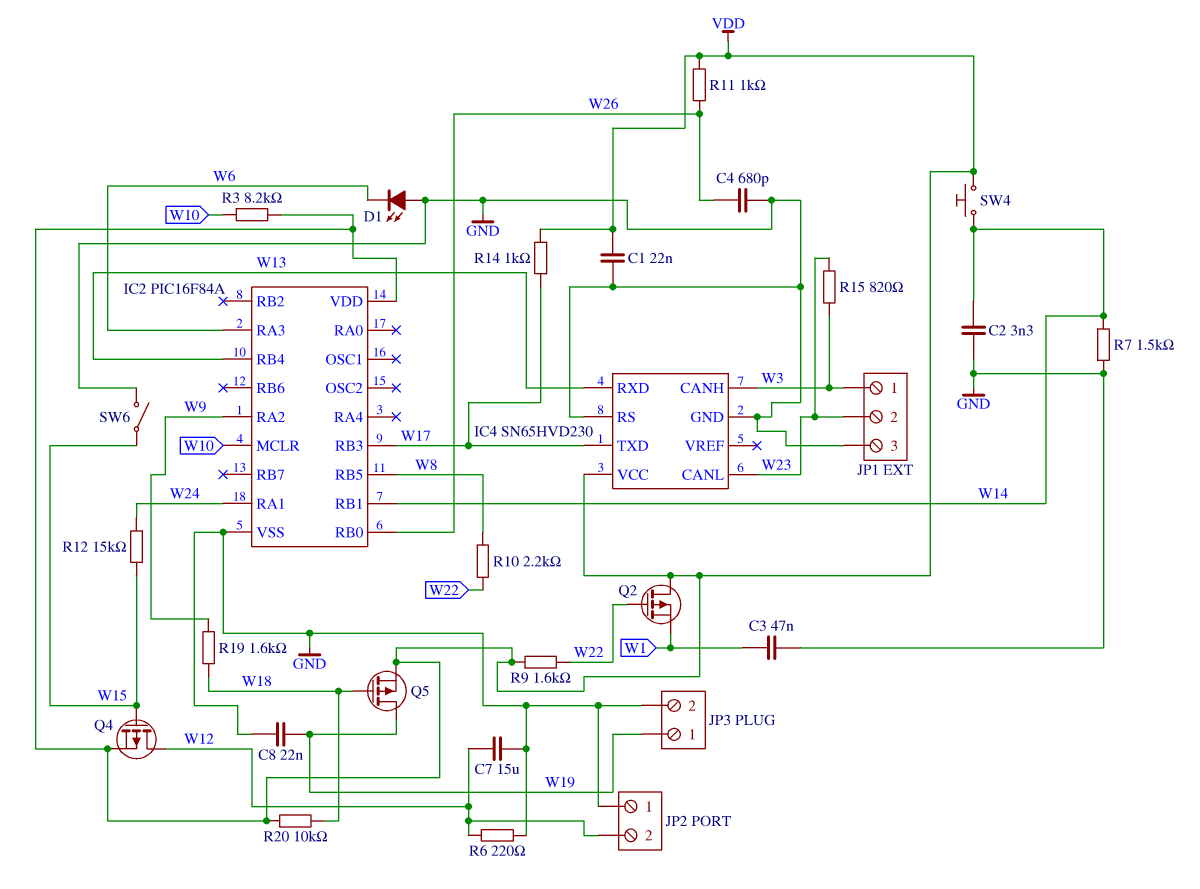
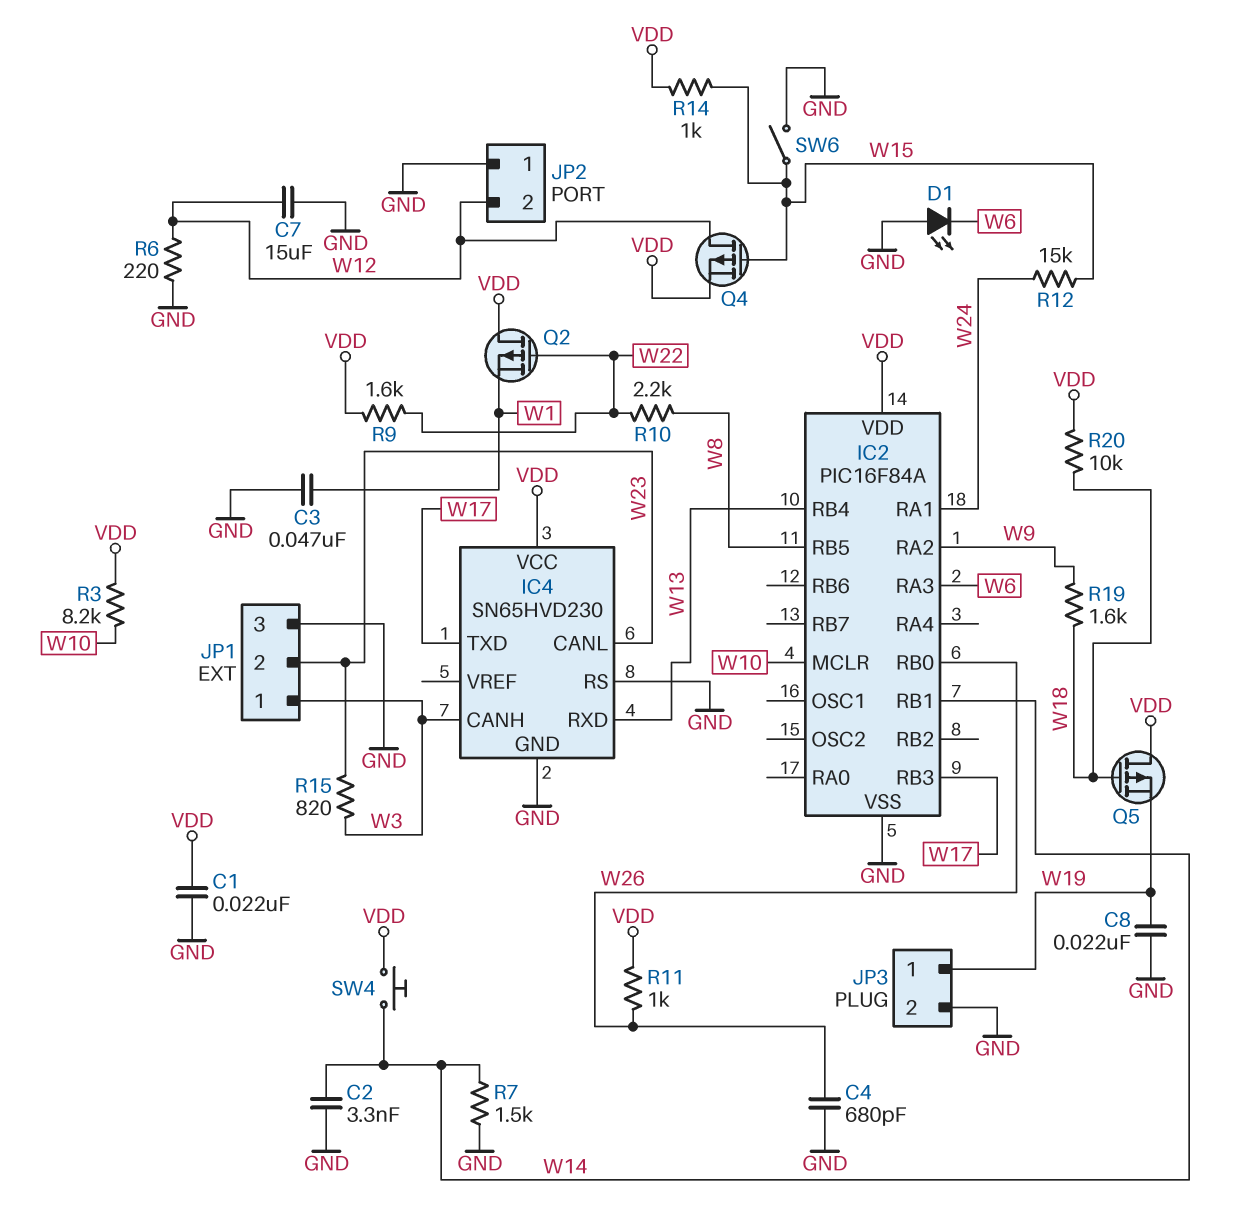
Q5: PMOS (G W18, D W19, S VDD) -> PMOS (G W18, D VDD, S W19)
R14: 1k (VDD, W17) -> 1k (VDD, W15)

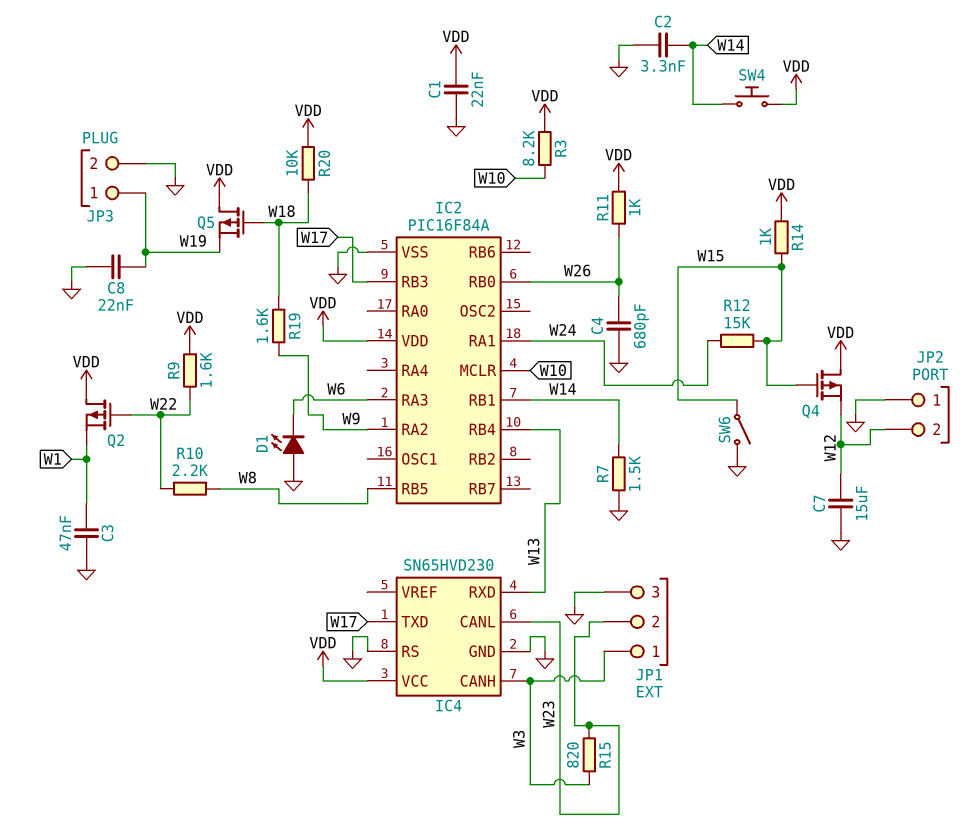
Q4: PMOS (G W15, D W12, S VDD) -> PMOS (G W15, D VDD, S W12)
R6: 220 (GND, W12) -> none

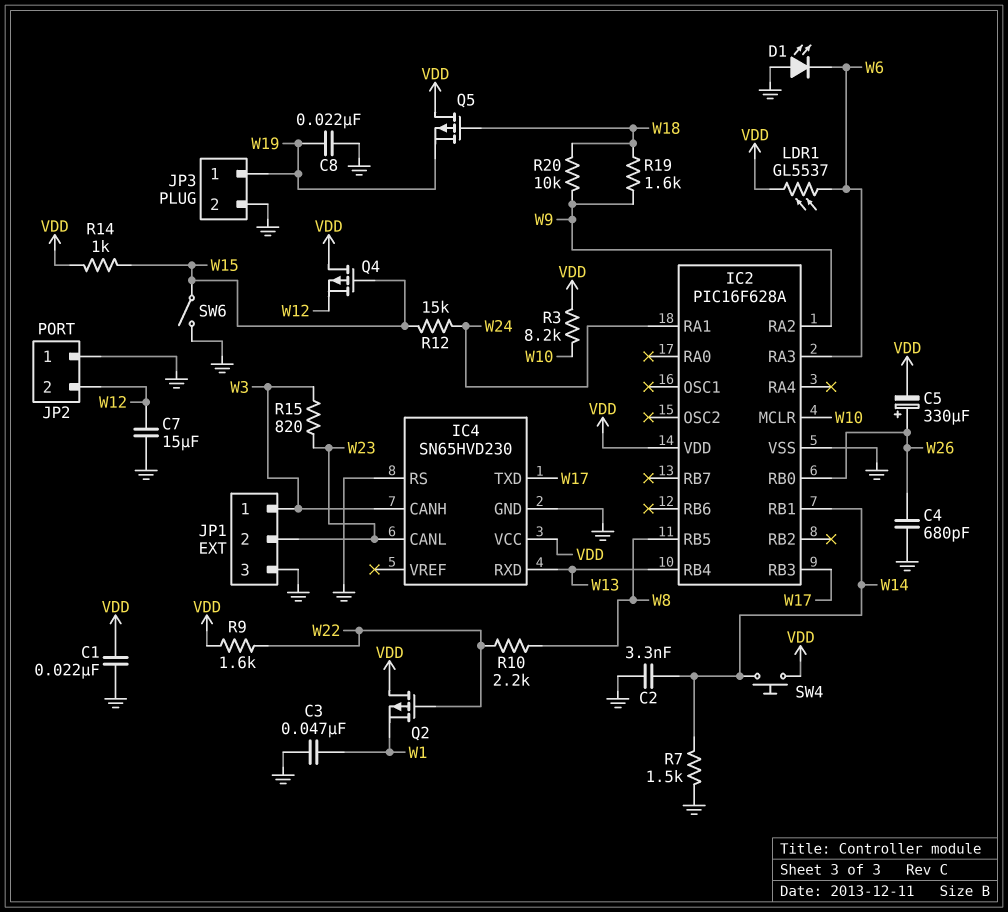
C5: none -> 330uF (plus W26, minus VDD)
IC2: PIC16F84A -> PIC16F628A
LDR1: none -> GL5537 (VDD, W6)
R11: 1k (VDD, W26) -> none
R20: 10k (VDD, W18) -> 10k (W9, W18)

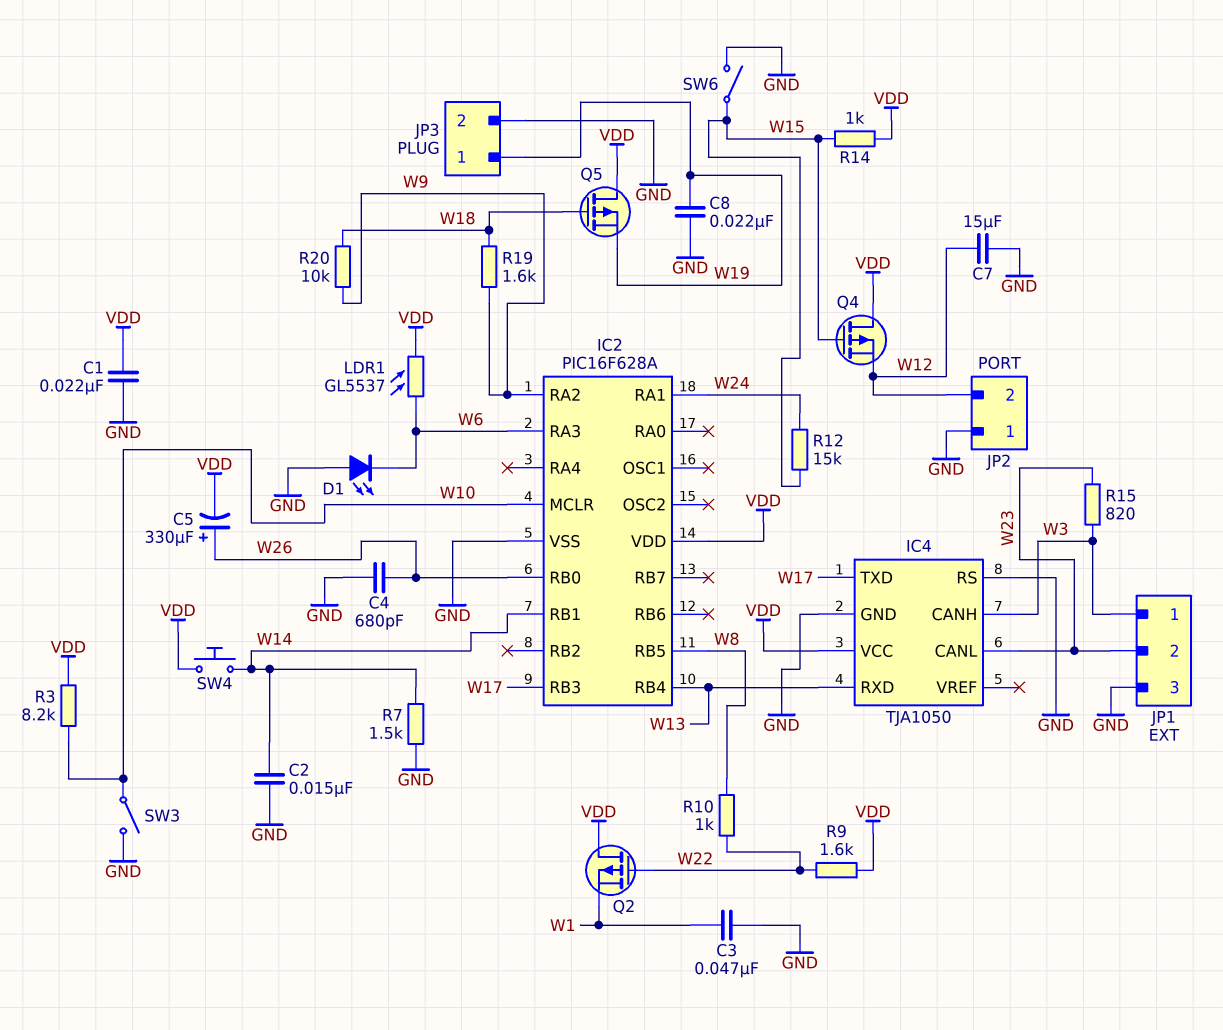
C2: 3.3nF (GND, W14) -> 15nF (GND, W14)
IC4: SN65HVD230 -> TJA1050
R10: 2.2k (W8, W22) -> 1k (W8, W22)
SW3: none -> switch (GND, W10)

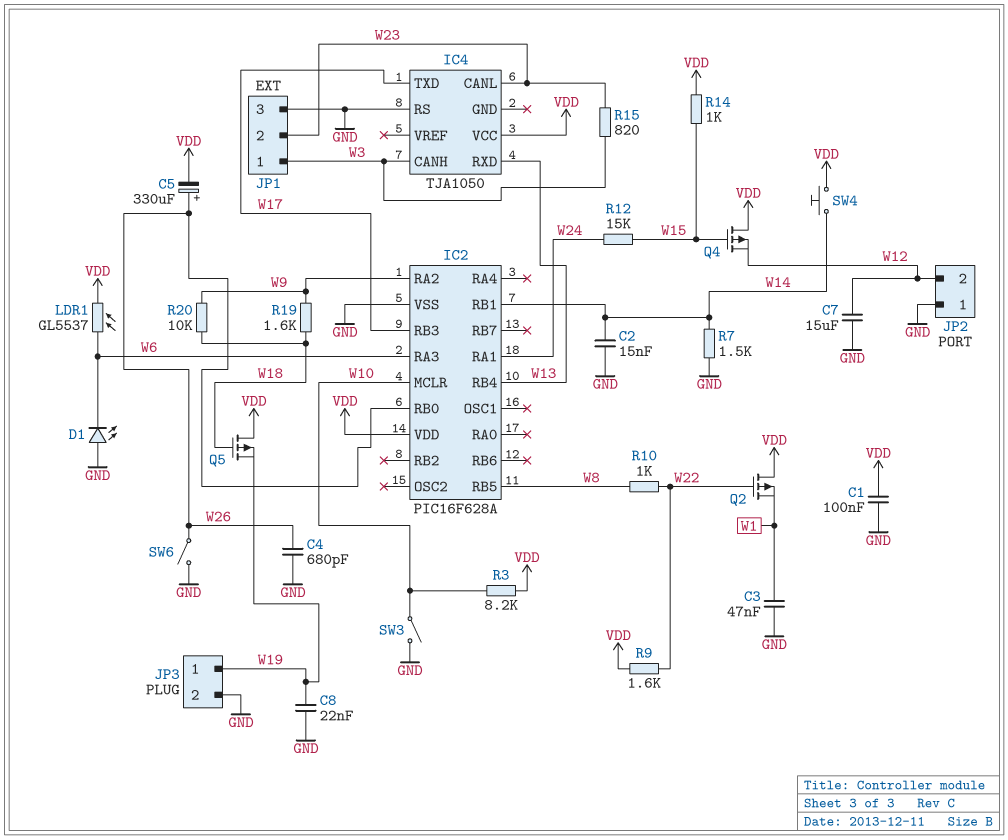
C1: 22nF (GND, VDD) -> 100nF (GND, VDD)
IC4 pin GND: GND -> none
SW6: switch (GND, W15) -> switch (GND, W26)

